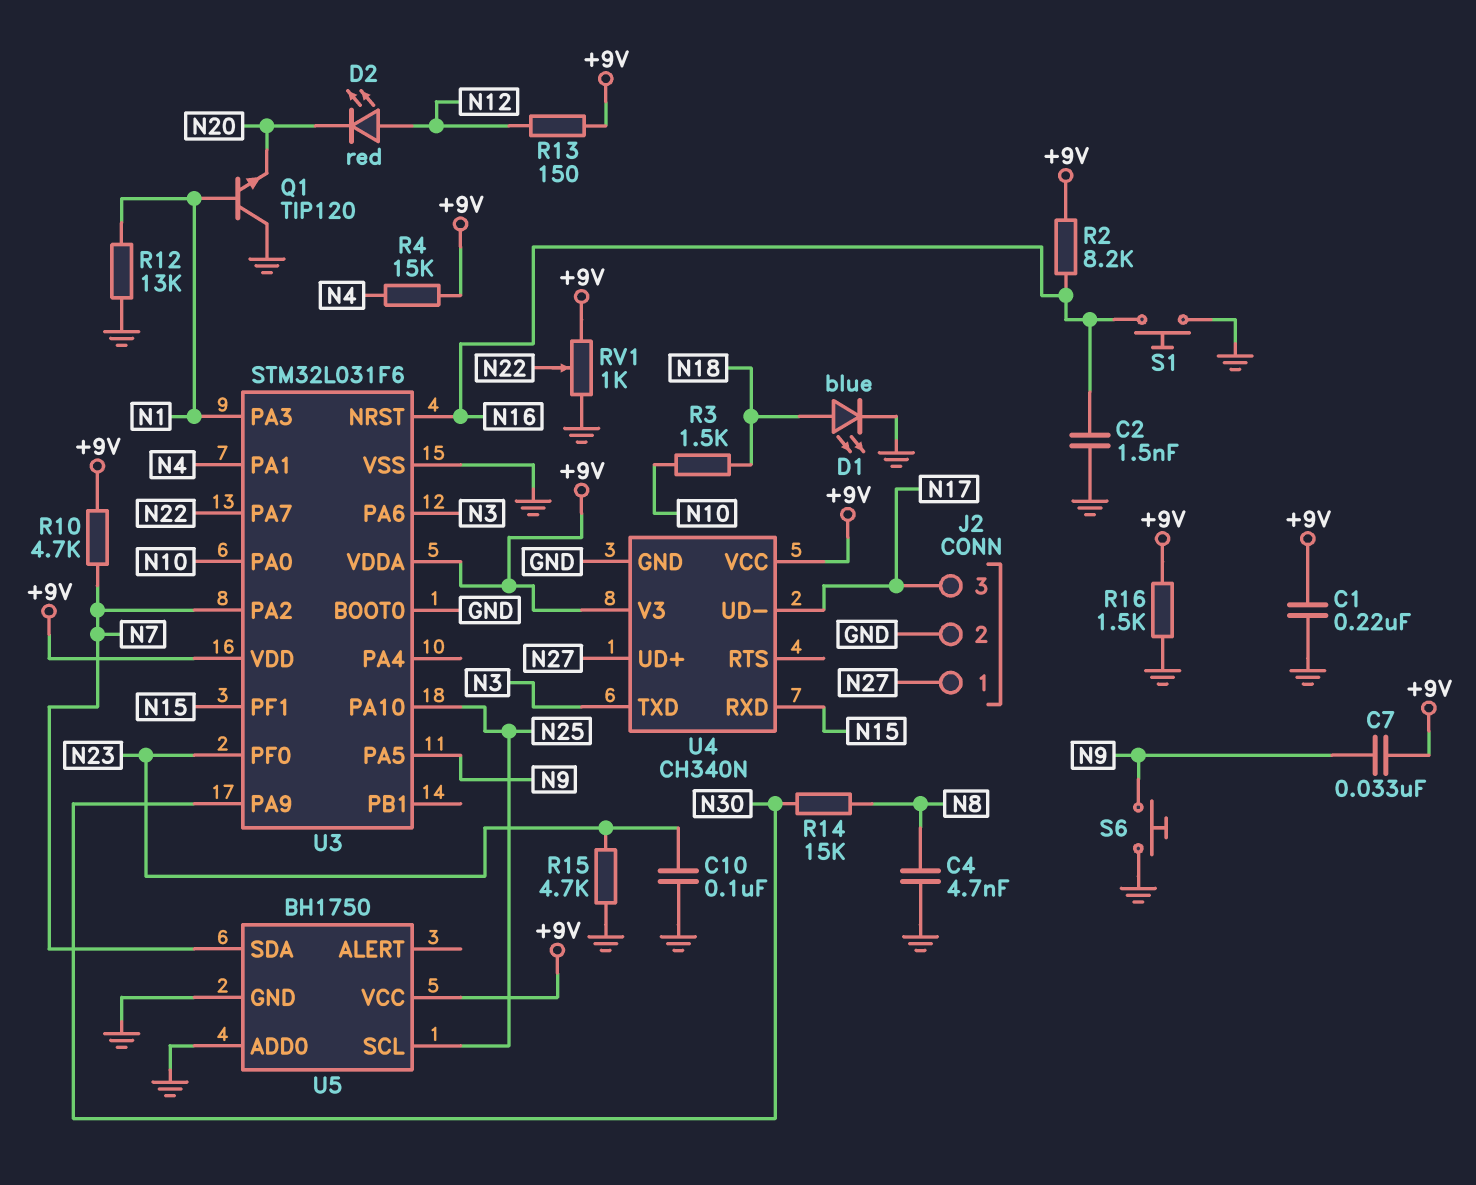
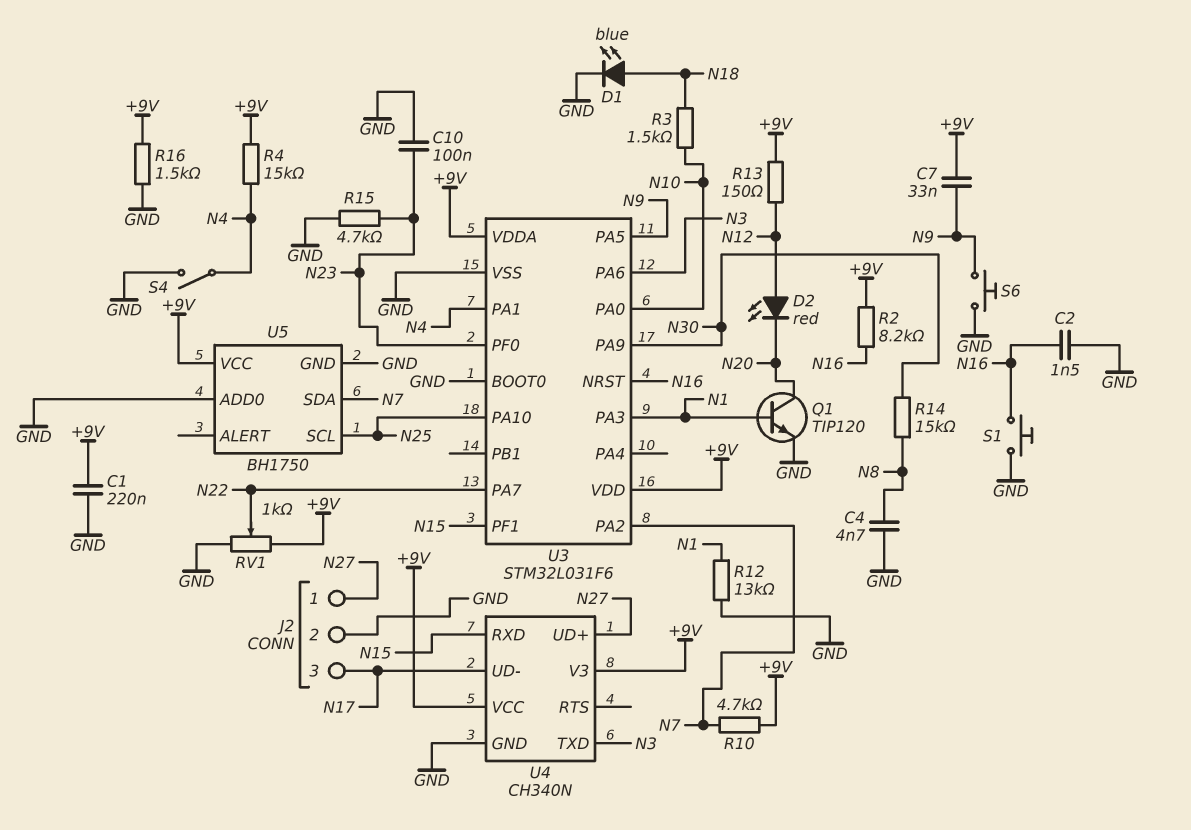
Q1: NPN TIP120 (B N1, C GND, E N20) -> NPN TIP120 (B N1, C N20, E GND)
S4: none -> switch (GND, N4)

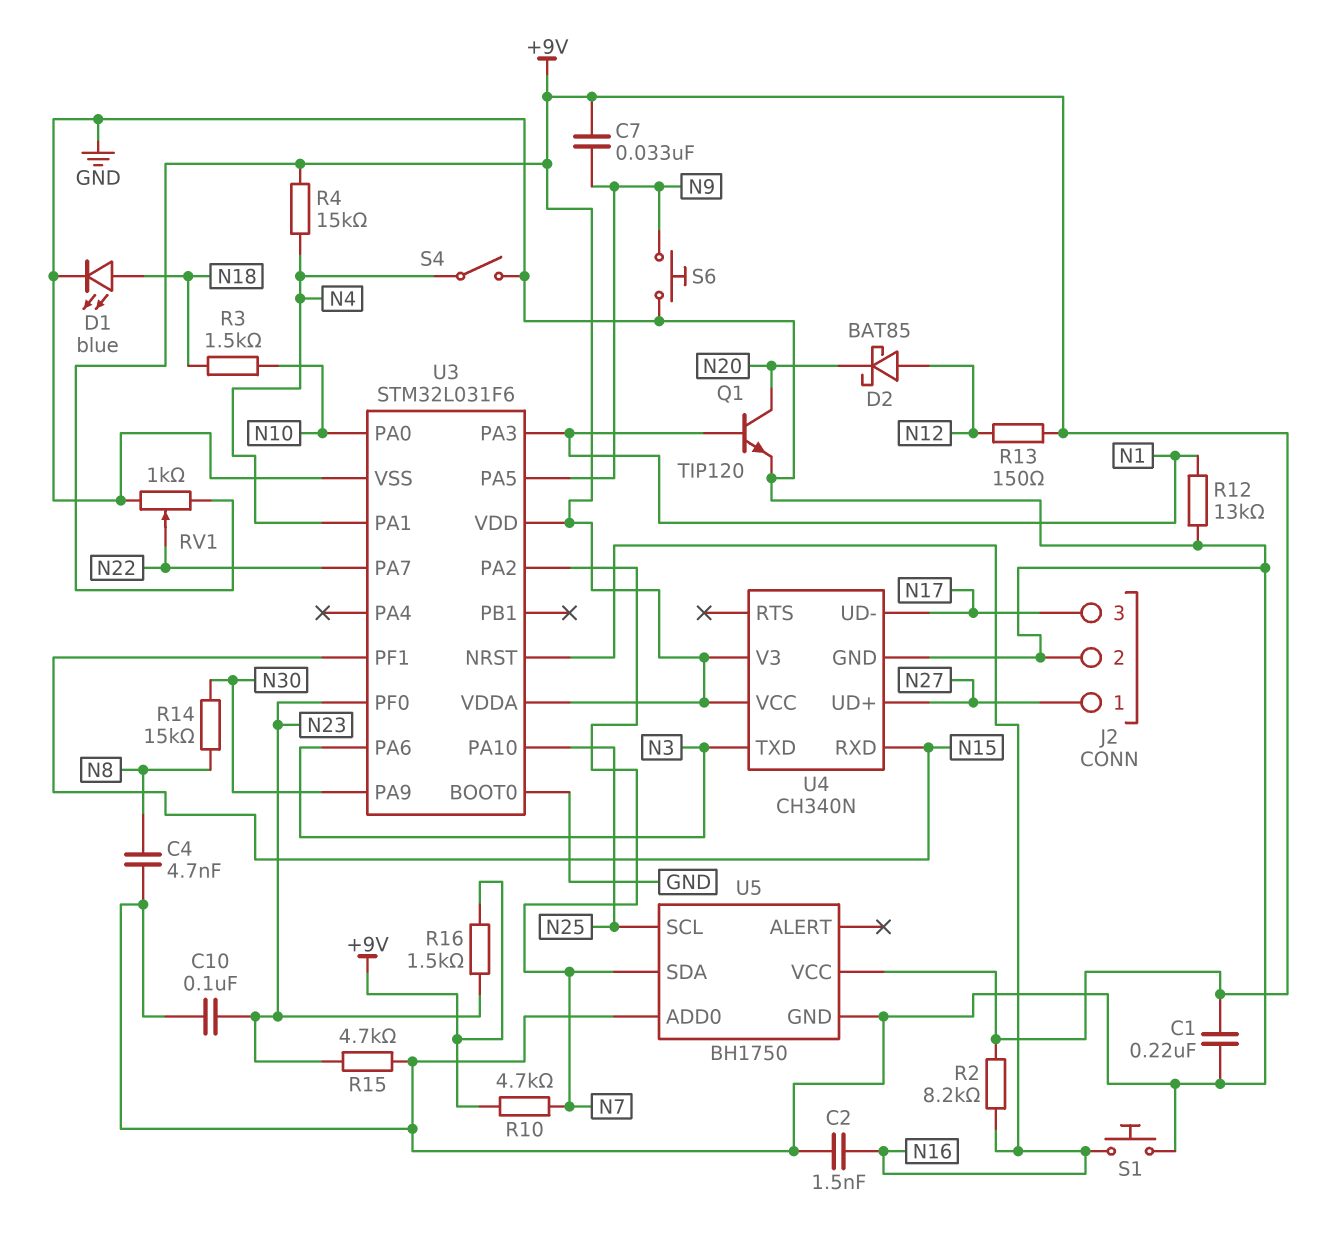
D2: LED red (A N12, K N20) -> schottky BAT85 (A N12, K N20)
R16: 1.5k (+9V, GND) -> 1.5k (+9V, N23)

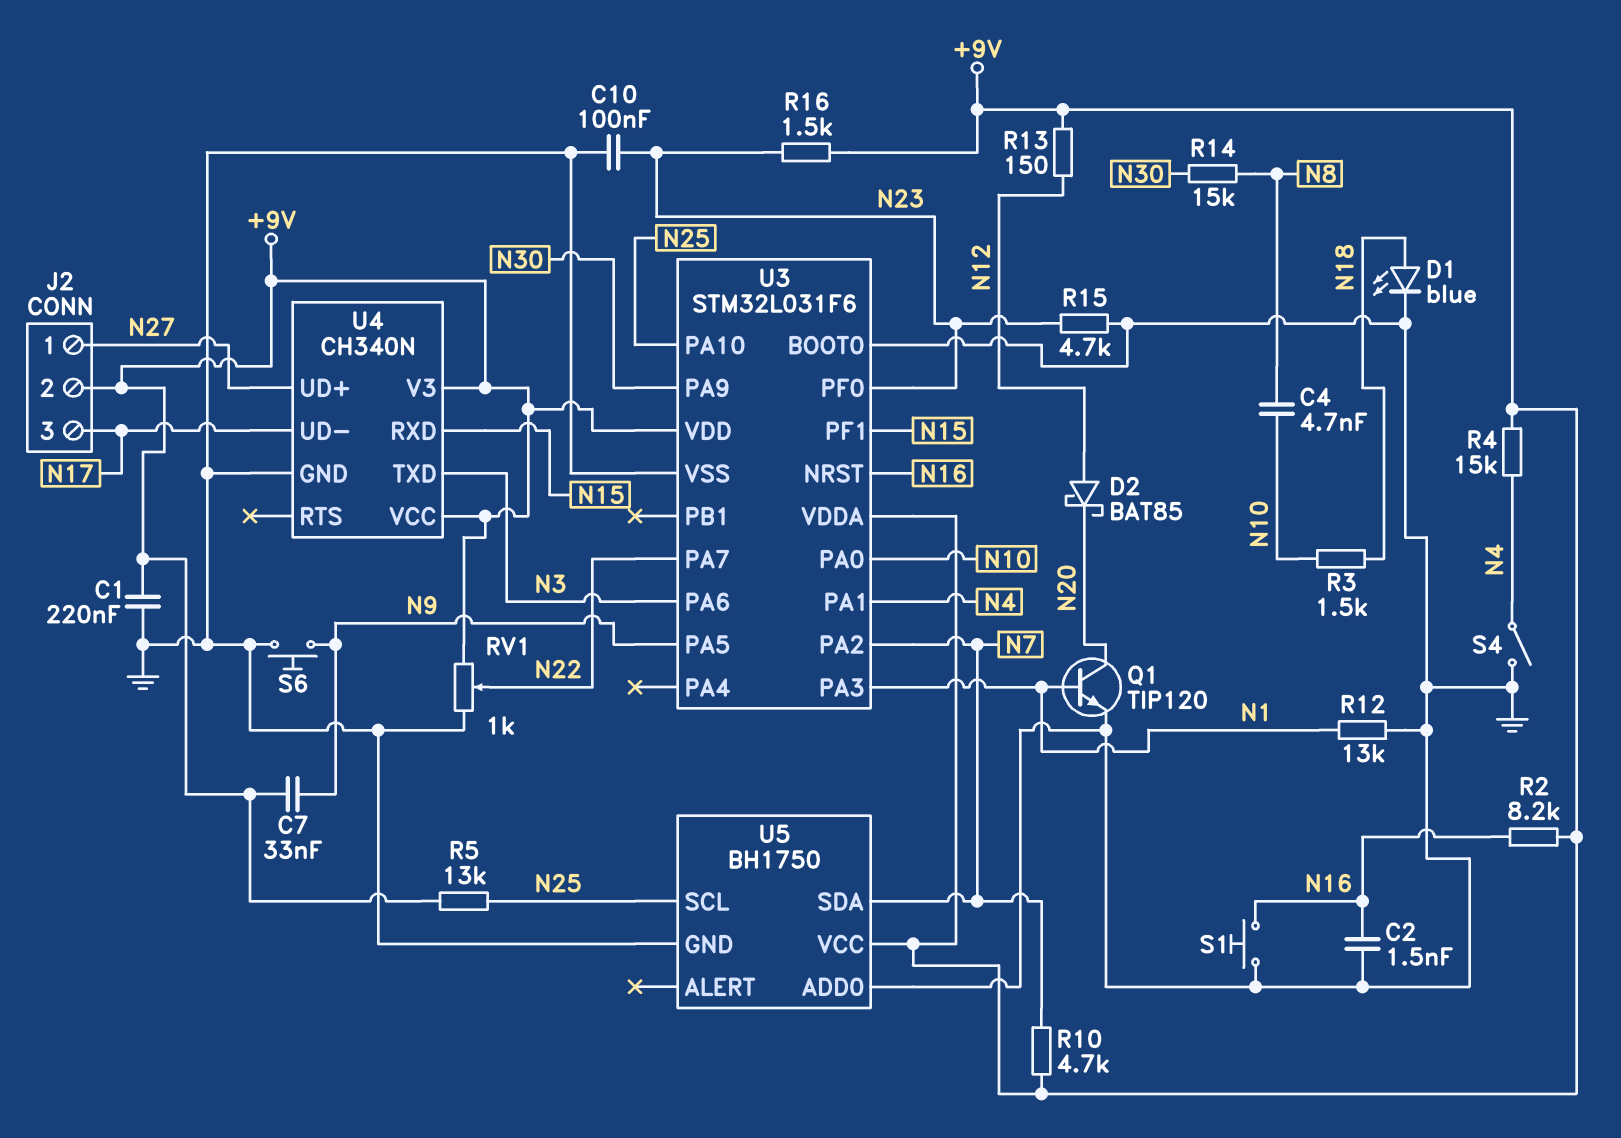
C4: 4.7nF (GND, N8) -> 4.7nF (N8, N10)
J2 pin 2: GND -> +9V
R5: none -> 13k (+9V, N25)

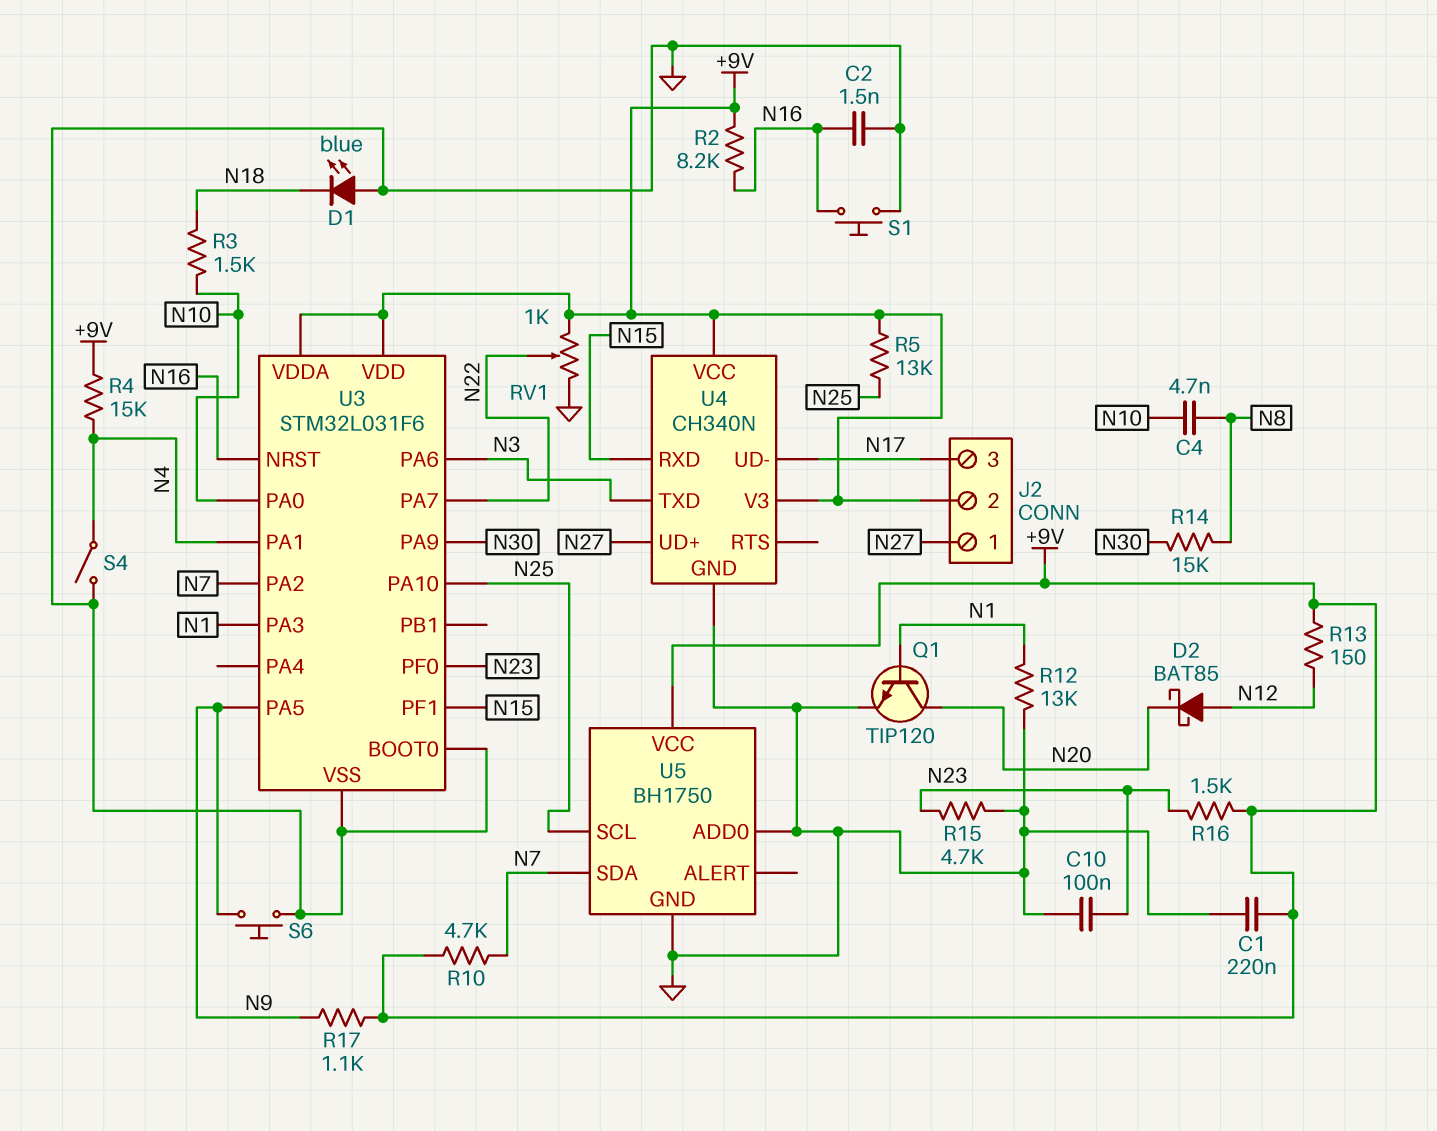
C7: 33nF (+9V, N9) -> none
D1: LED blue (A N18, K GND) -> LED blue (A GND, K N18)
R17: none -> 1.1k (+9V, N9)

